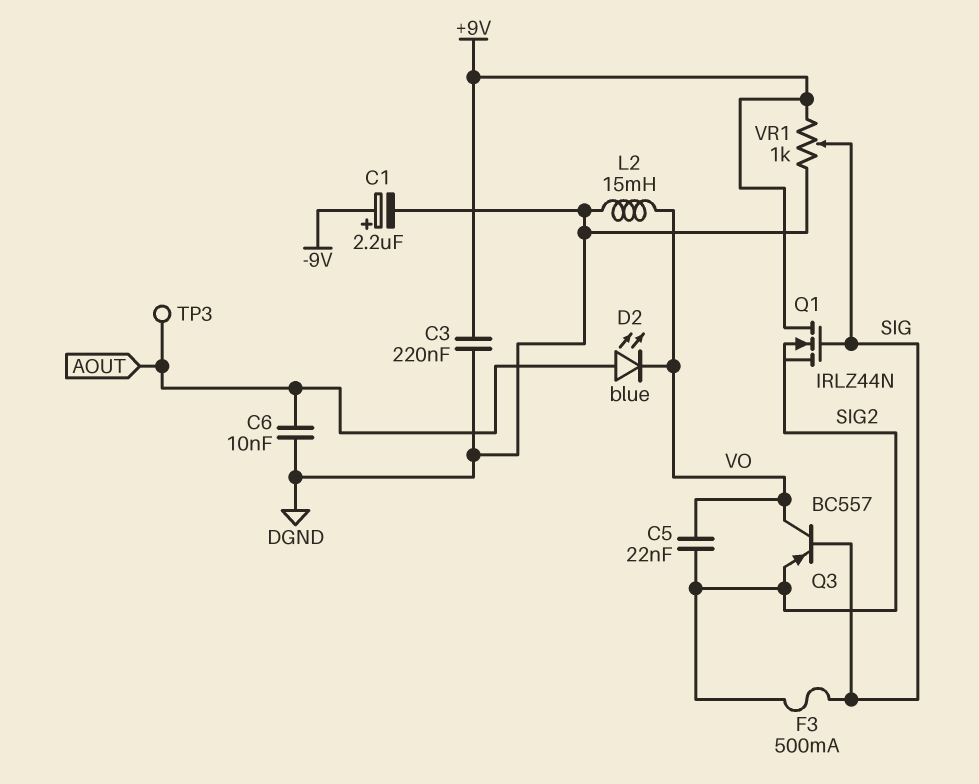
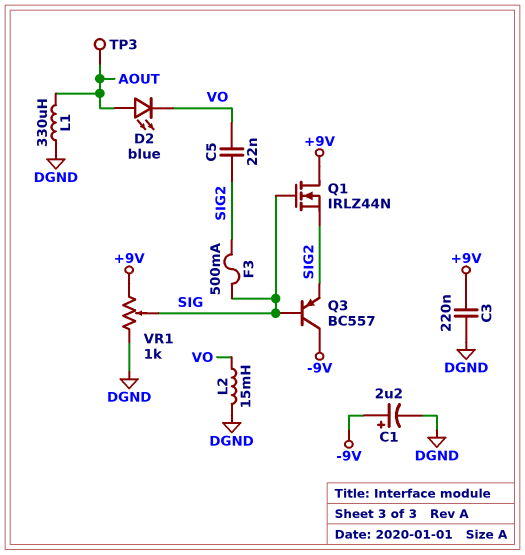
C6: 10nF (AOUT, DGND) -> none
L1: none -> 330uH (AOUT, DGND)
Q3: PNP BC557 (B SIG, C VO, E SIG2) -> PNP BC557 (B SIG, C -9V, E SIG2)

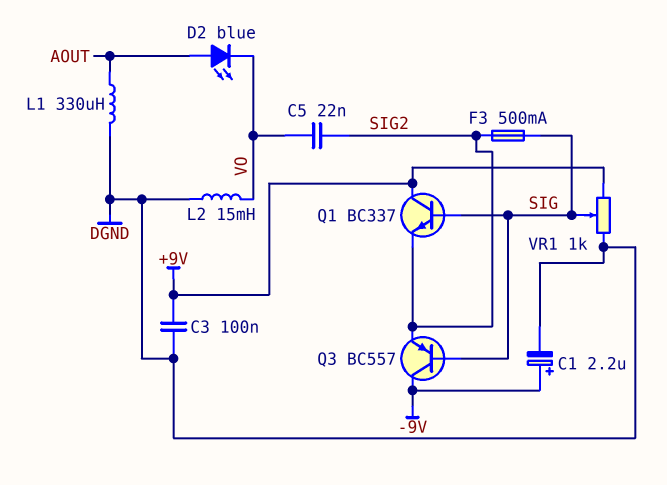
C3: 220nF (+9V, DGND) -> 100nF (+9V, DGND)
Q1: NMOS IRLZ44N (G SIG, D +9V, S SIG2) -> NPN BC337 (B SIG, C +9V, E SIG2)
TP3: test point (AOUT) -> none

